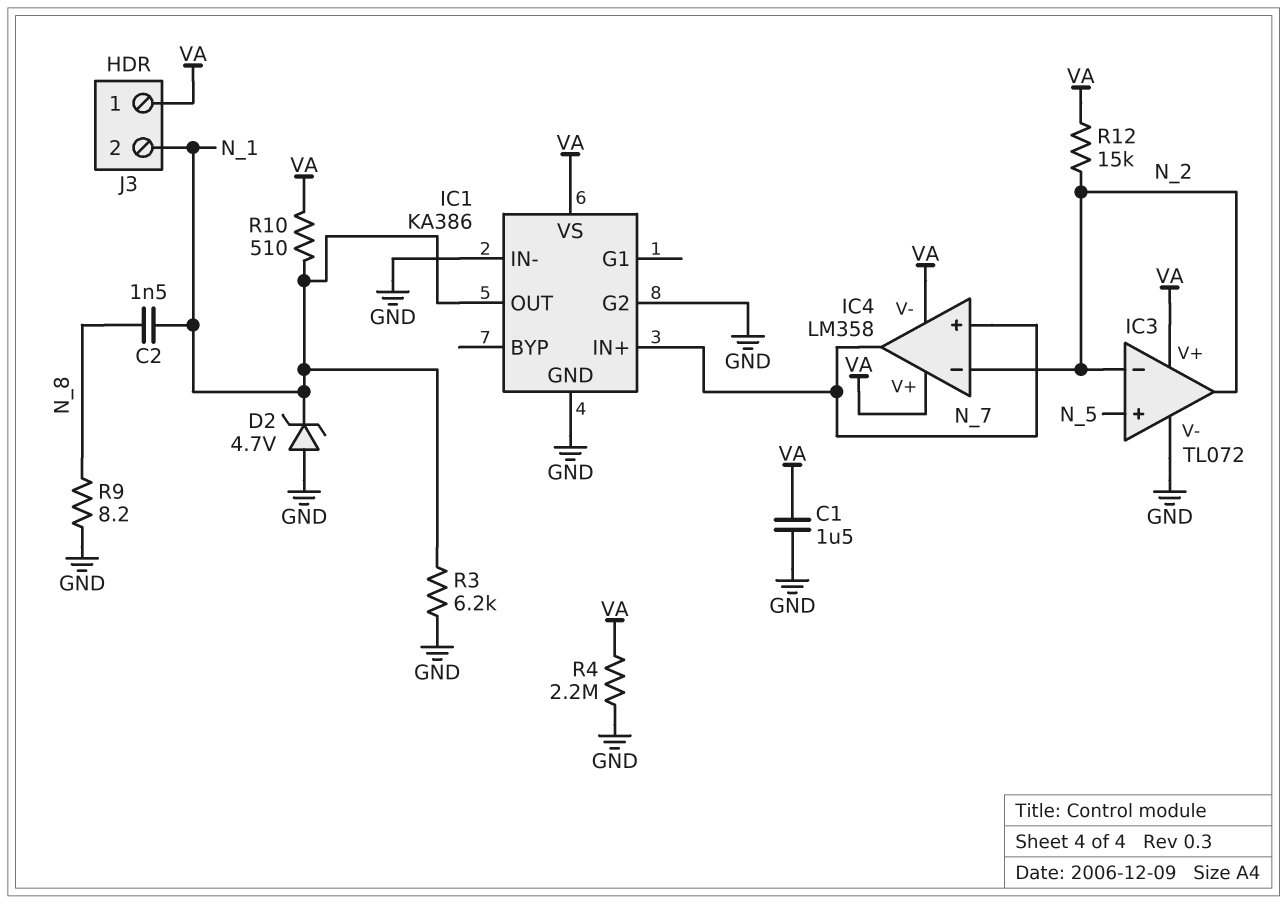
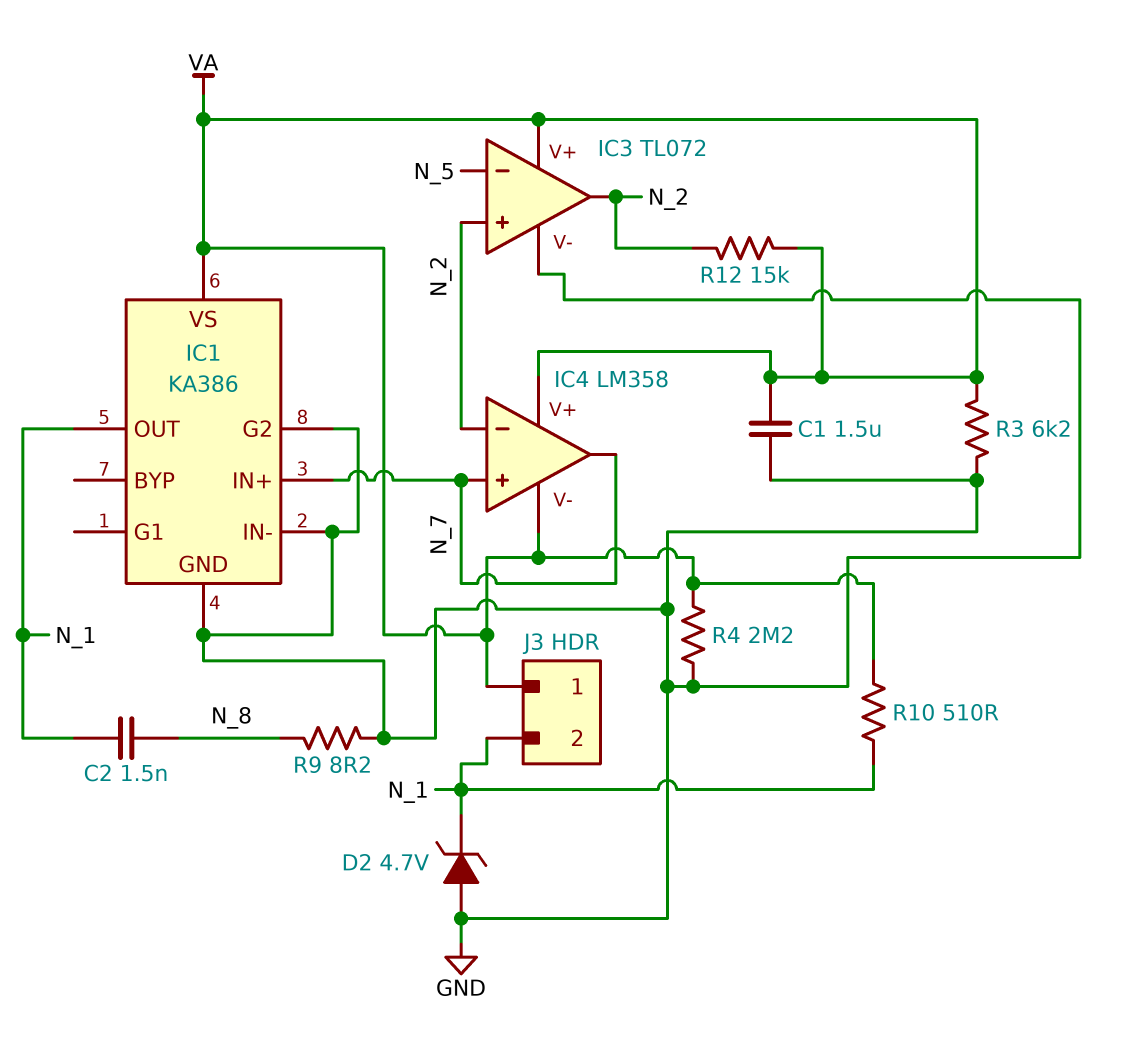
IC3 pin in+: N_5 -> N_2
IC3 pin in-: N_2 -> N_5
R3: 6.2k (GND, N_1) -> 6.2k (GND, VA)

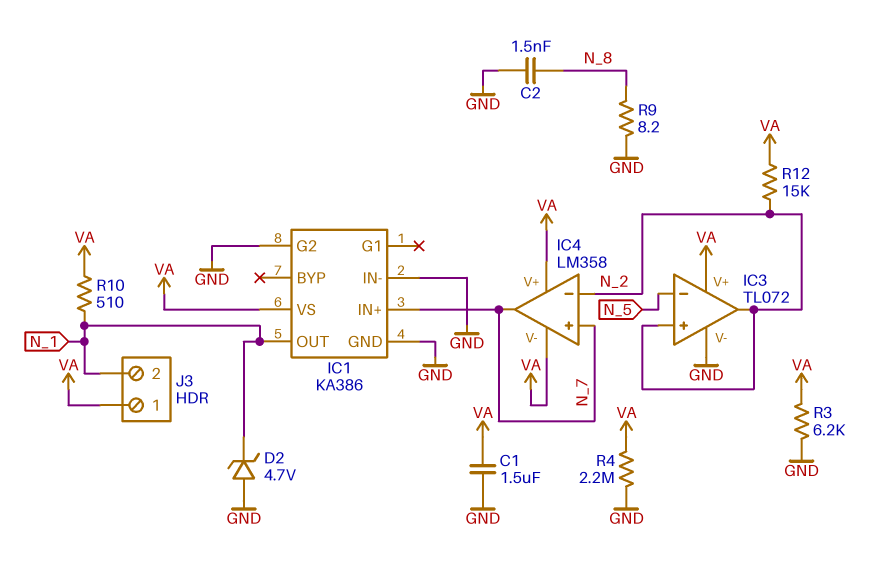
C2: 1.5nF (N_1, N_8) -> 1.5nF (GND, N_8)

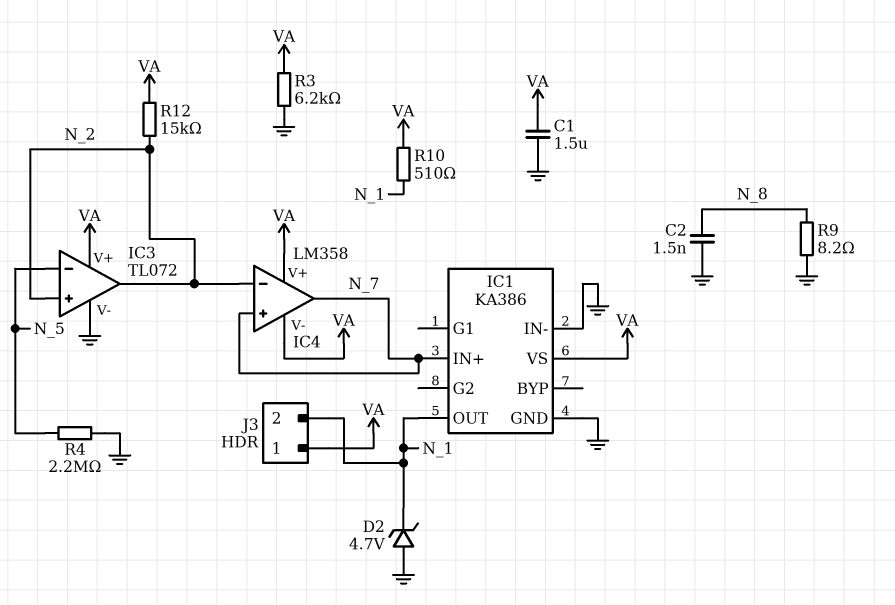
IC1 pin G2: GND -> none
R4: 2.2M (GND, VA) -> 2.2M (GND, N_5)

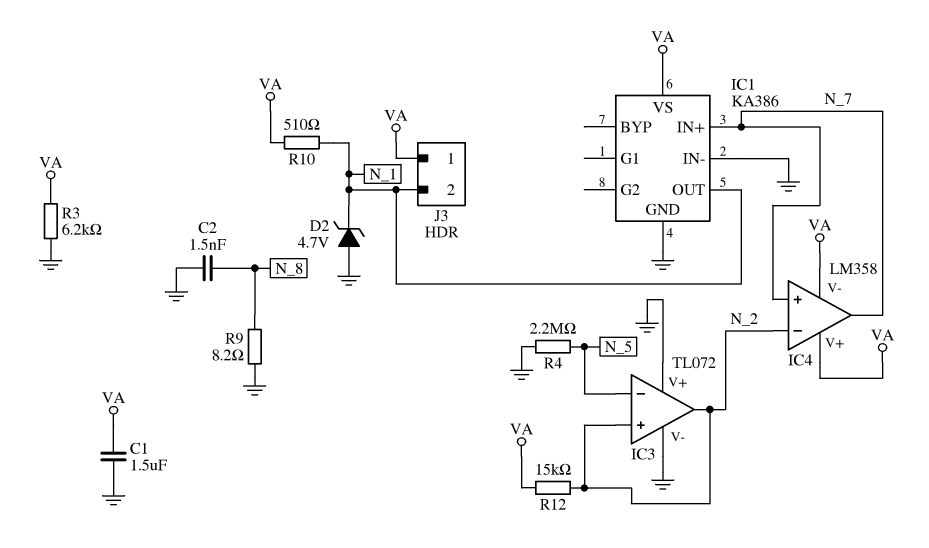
IC3 pin V+: VA -> GND

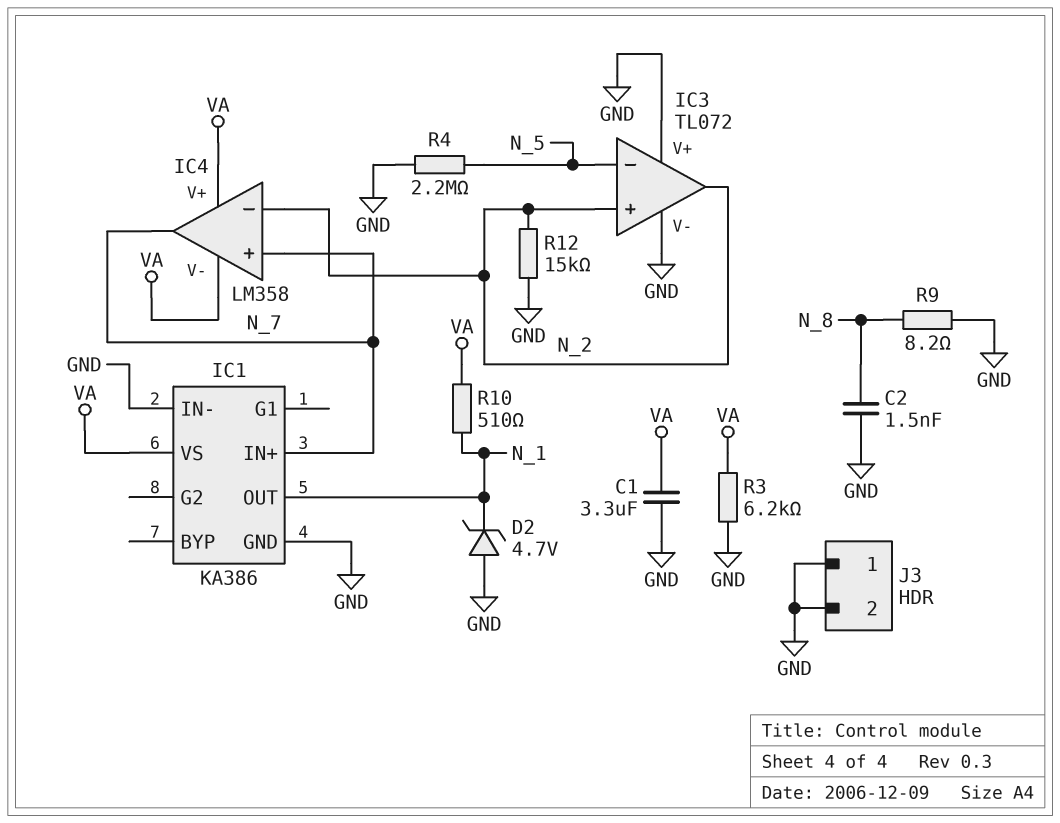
C1: 1.5uF (GND, VA) -> 3.3uF (GND, VA)
J3 pin 1: VA -> GND
J3 pin 2: N_1 -> GND
R12: 15k (N_2, VA) -> 15k (GND, N_2)

